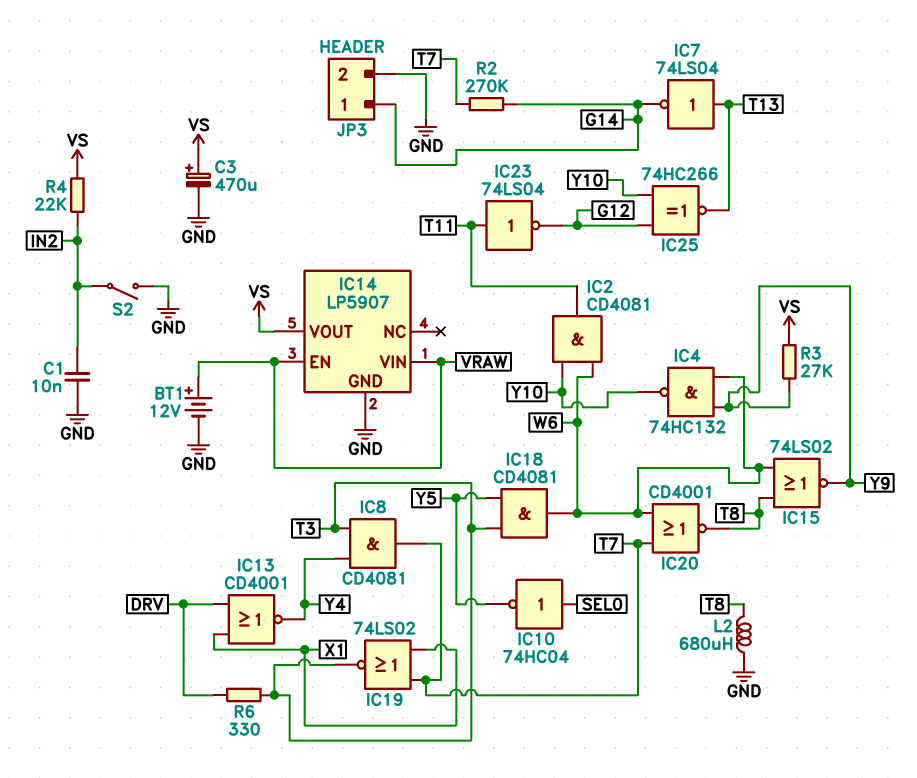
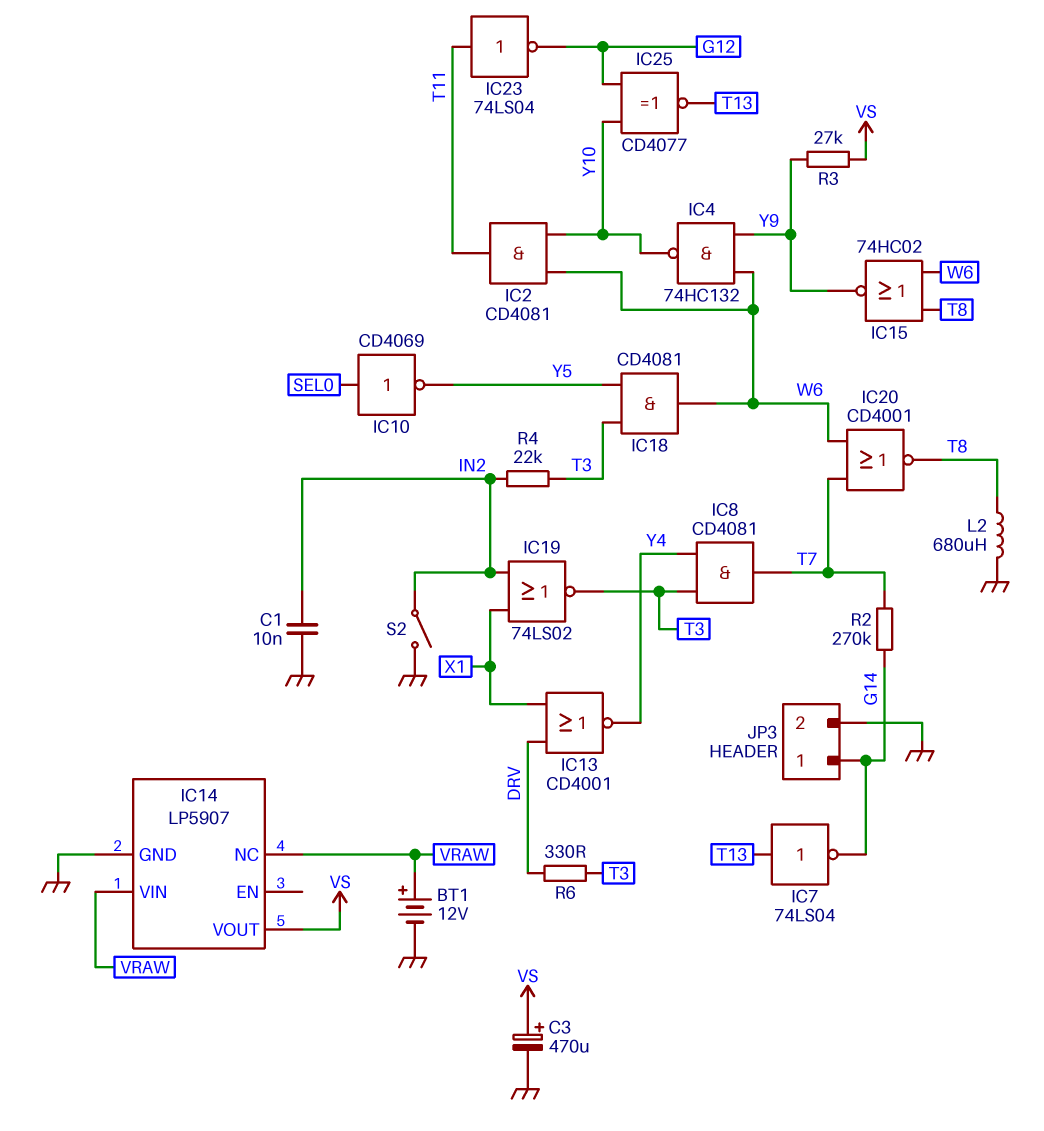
IC10: NOT 74HC04 (in SEL0, out Y5) -> NOT CD4069 (in SEL0, out Y5)
IC14 pin EN: VRAW -> none
IC14 pin NC: none -> VRAW
IC15: NOR 74LS02 (in T8, in W6, out Y9) -> NOR 74HC02 (in T8, in W6, out Y9)
IC19: NOR 74LS02 (in T7, in X1, out T3) -> NOR 74LS02 (in IN2, in X1, out T3)
IC25: XNOR 74HC266 (in G12, in Y10, out T13) -> XNOR CD4077 (in G12, in Y10, out T13)
R4: 22k (IN2, VS) -> 22k (IN2, T3)

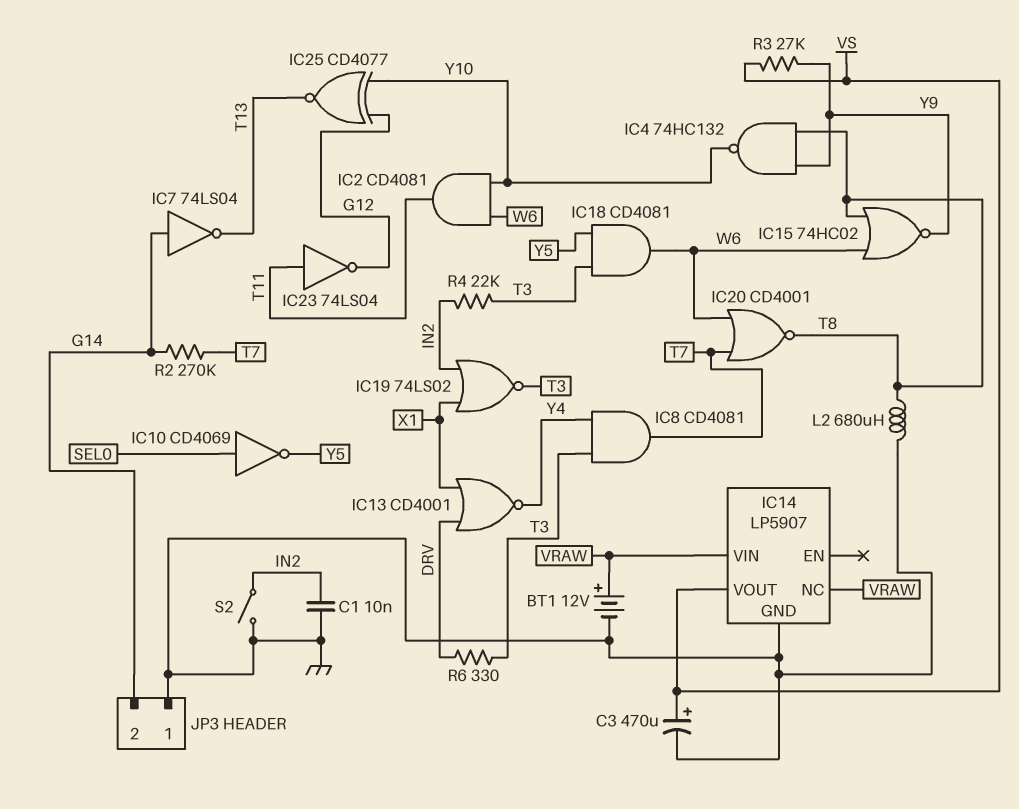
IC4: NAND 74HC132 (in W6, in Y9, out Y10) -> NAND 74HC132 (in T8, in Y9, out Y10)
IC7: NOT 74LS04 (in T13, out G14) -> NOT 74LS04 (in G14, out T13)
JP3 pin 1: G14 -> GND
JP3 pin 2: GND -> G14

